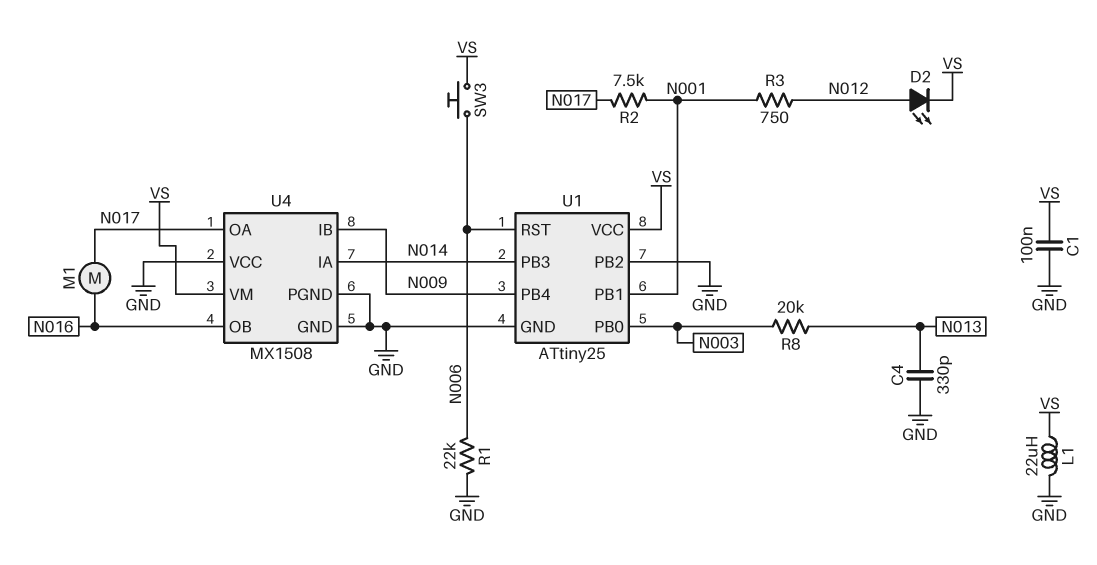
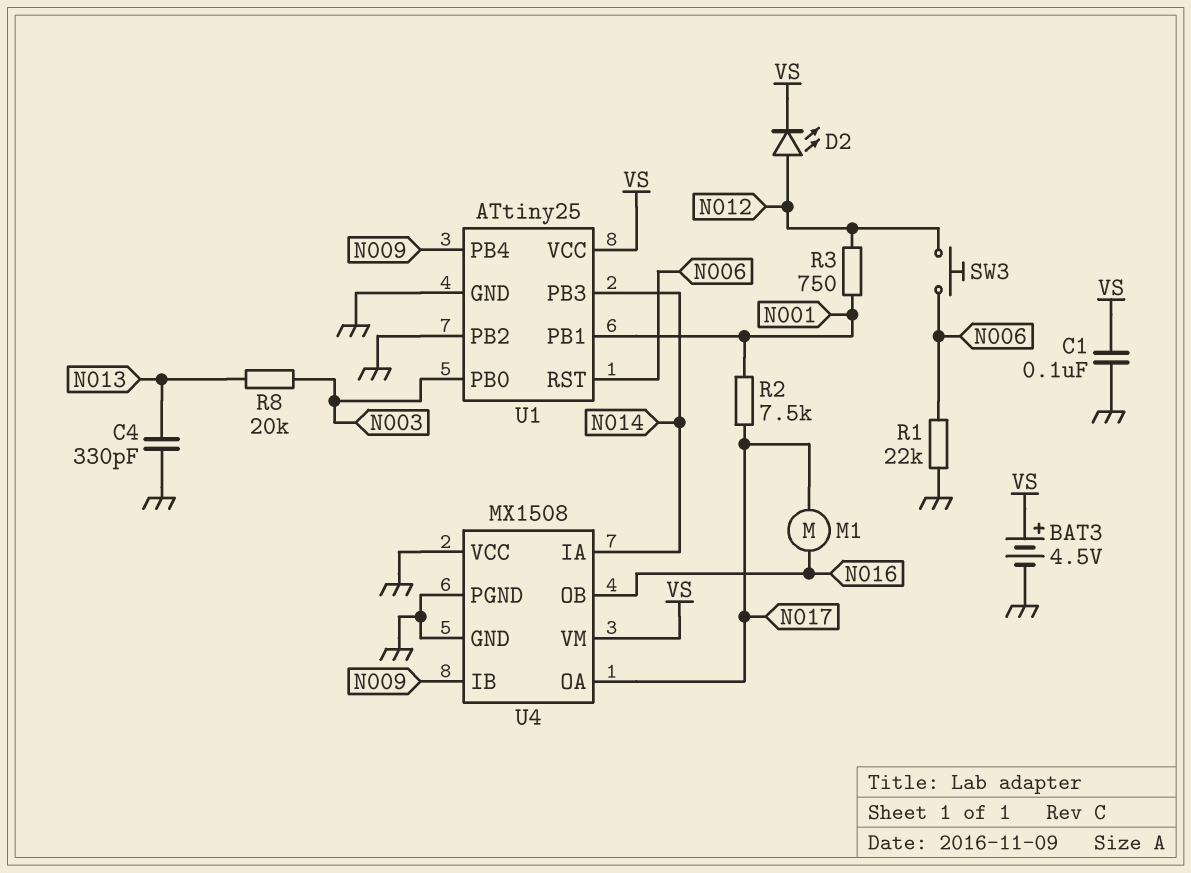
BAT3: none -> 4.5V (plus VS, minus GND)
L1: 22uH (GND, VS) -> none
SW3: button (N006, VS) -> button (N006, N012)

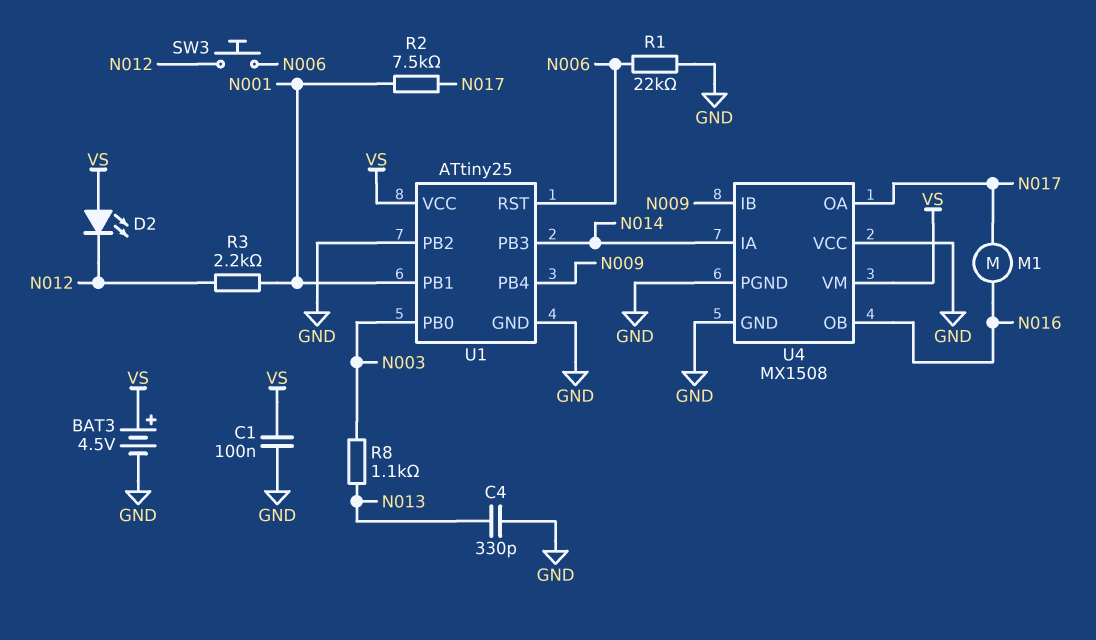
D2: LED (A N012, K VS) -> LED (A VS, K N012)
R3: 750 (N001, N012) -> 2.2k (N001, N012)
R8: 20k (N003, N013) -> 1.1k (N003, N013)

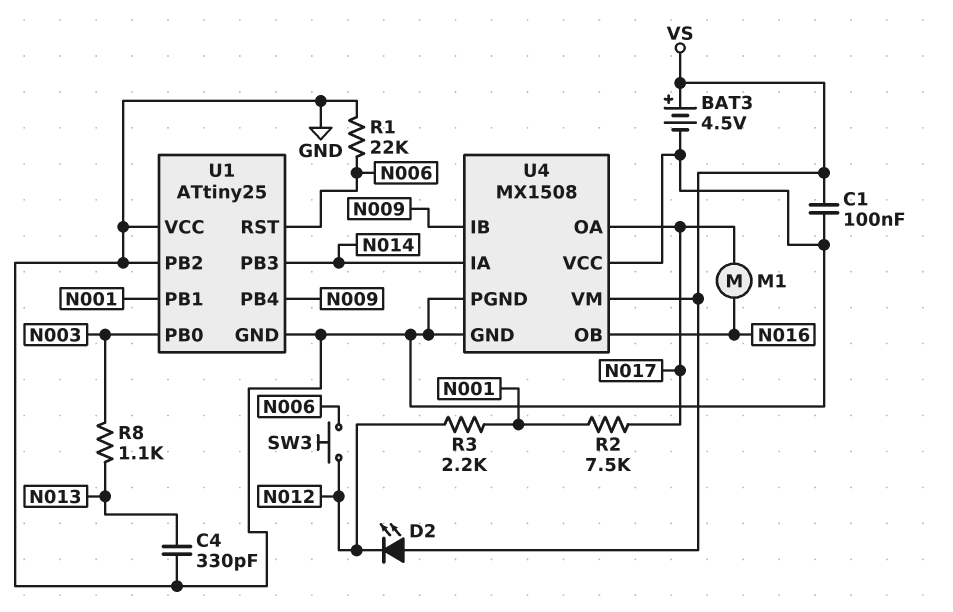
U1 pin VCC: VS -> GND

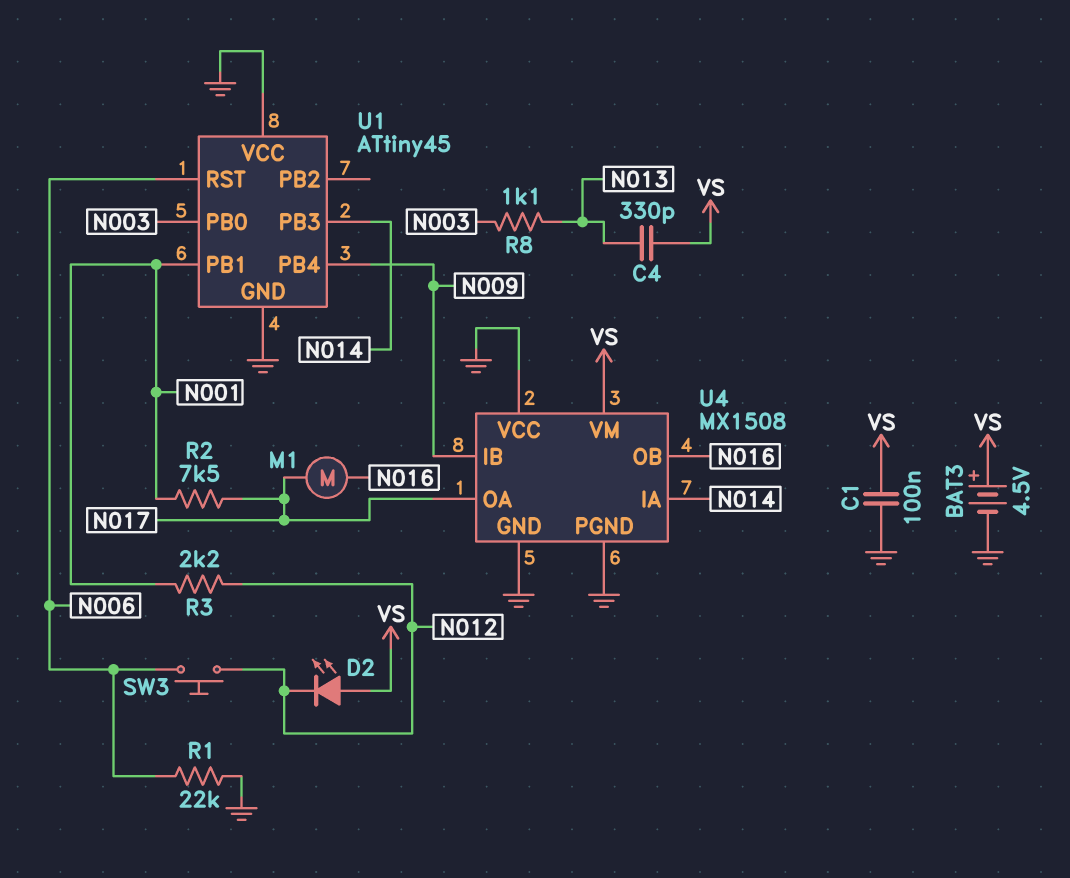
C4: 330pF (GND, N013) -> 330pF (N013, VS)
U1: ATtiny25 -> ATtiny45
U1 pin PB2: GND -> none

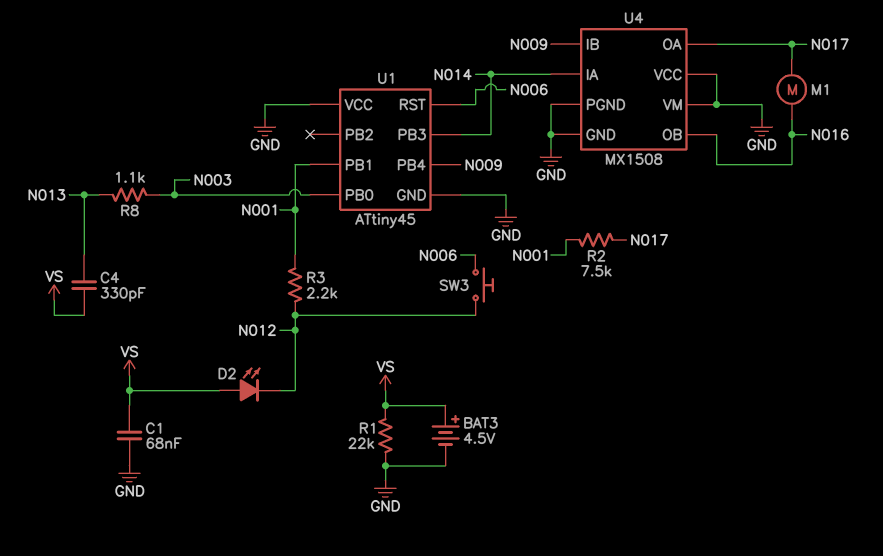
C1: 100nF (GND, VS) -> 68nF (GND, VS)
R1: 22k (GND, N006) -> 22k (GND, VS)
U4 pin VM: VS -> GND

